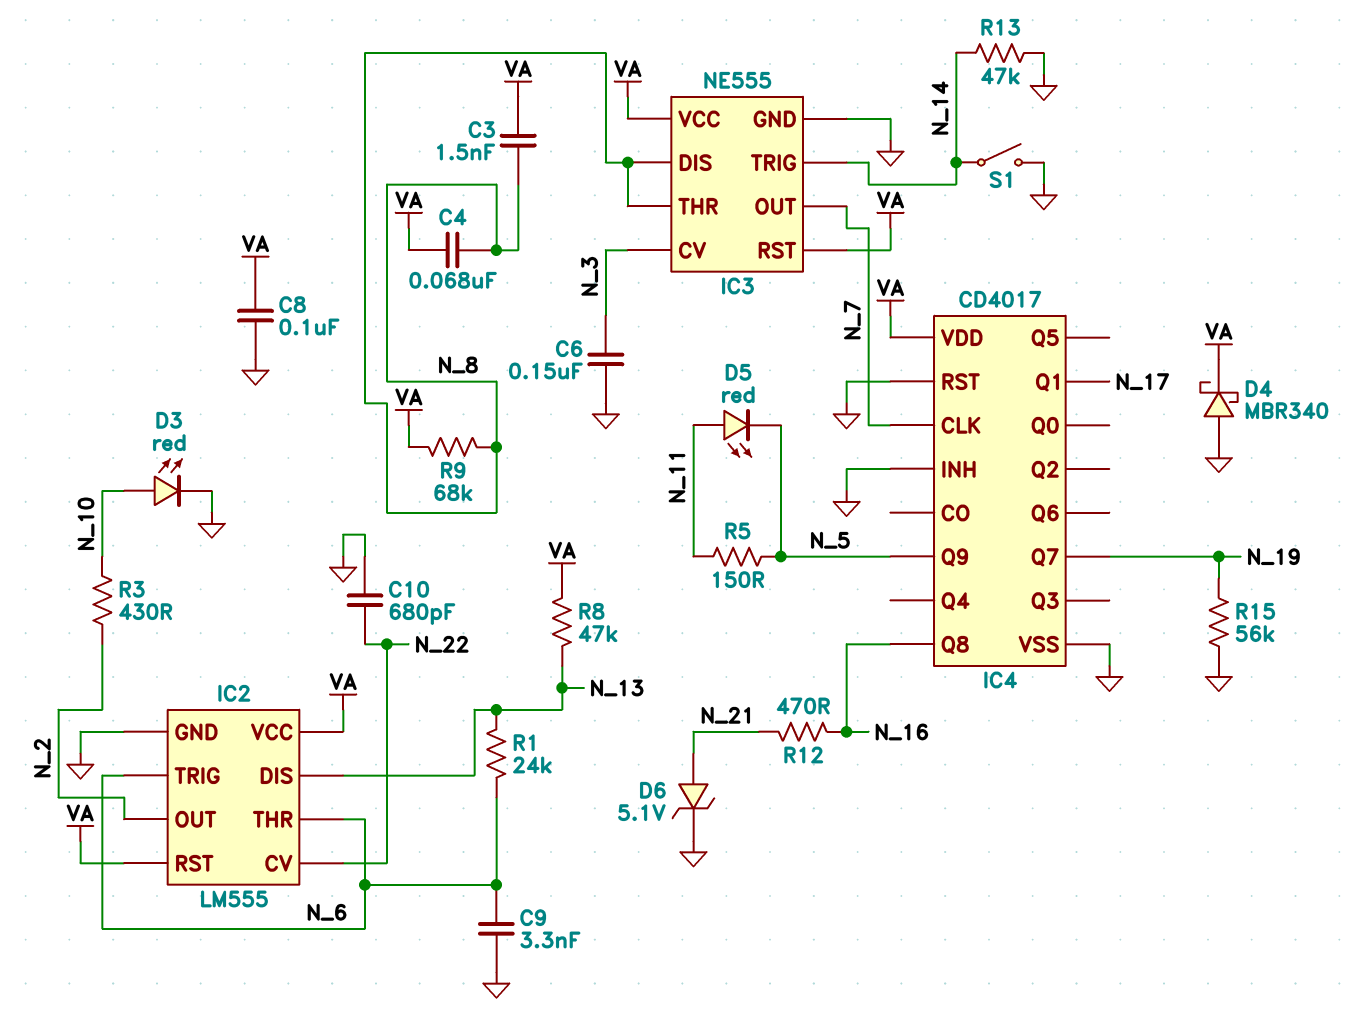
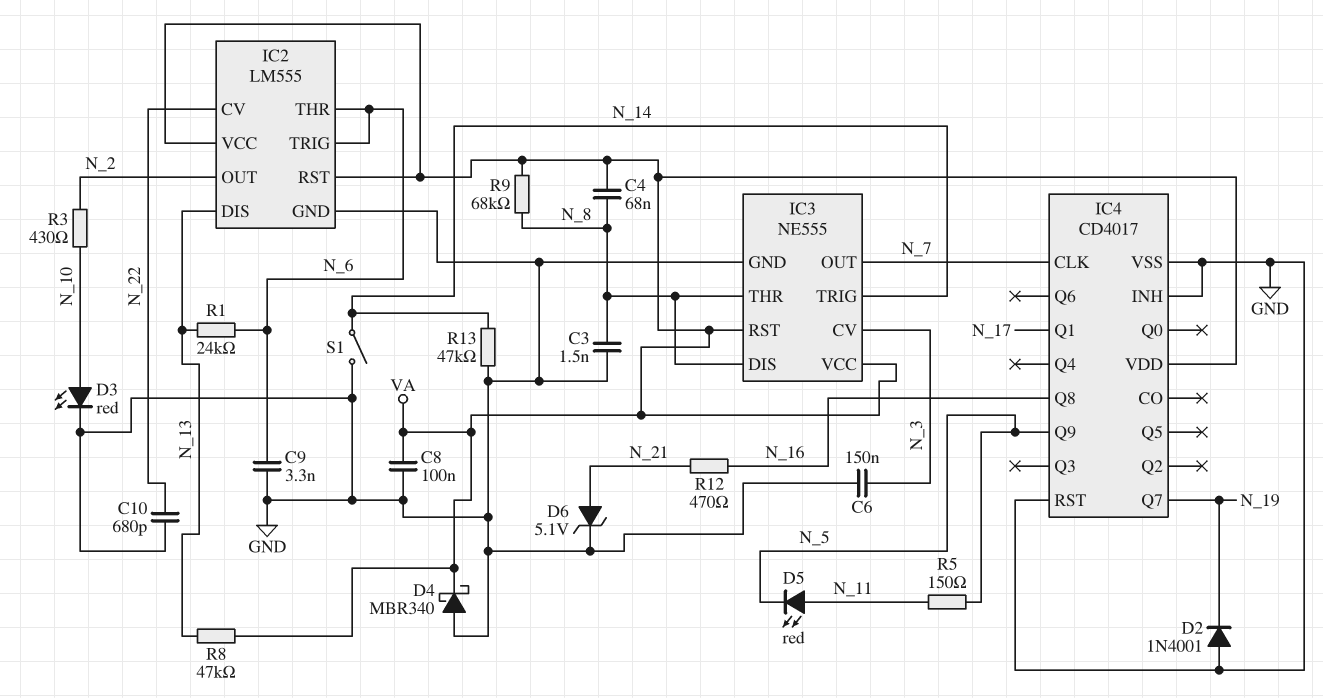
C3: 1.5nF (N_8, VA) -> 1.5nF (GND, N_8)
D2: none -> diode 1N4001 (A GND, K N_19)
R15: 56k (GND, N_19) -> none

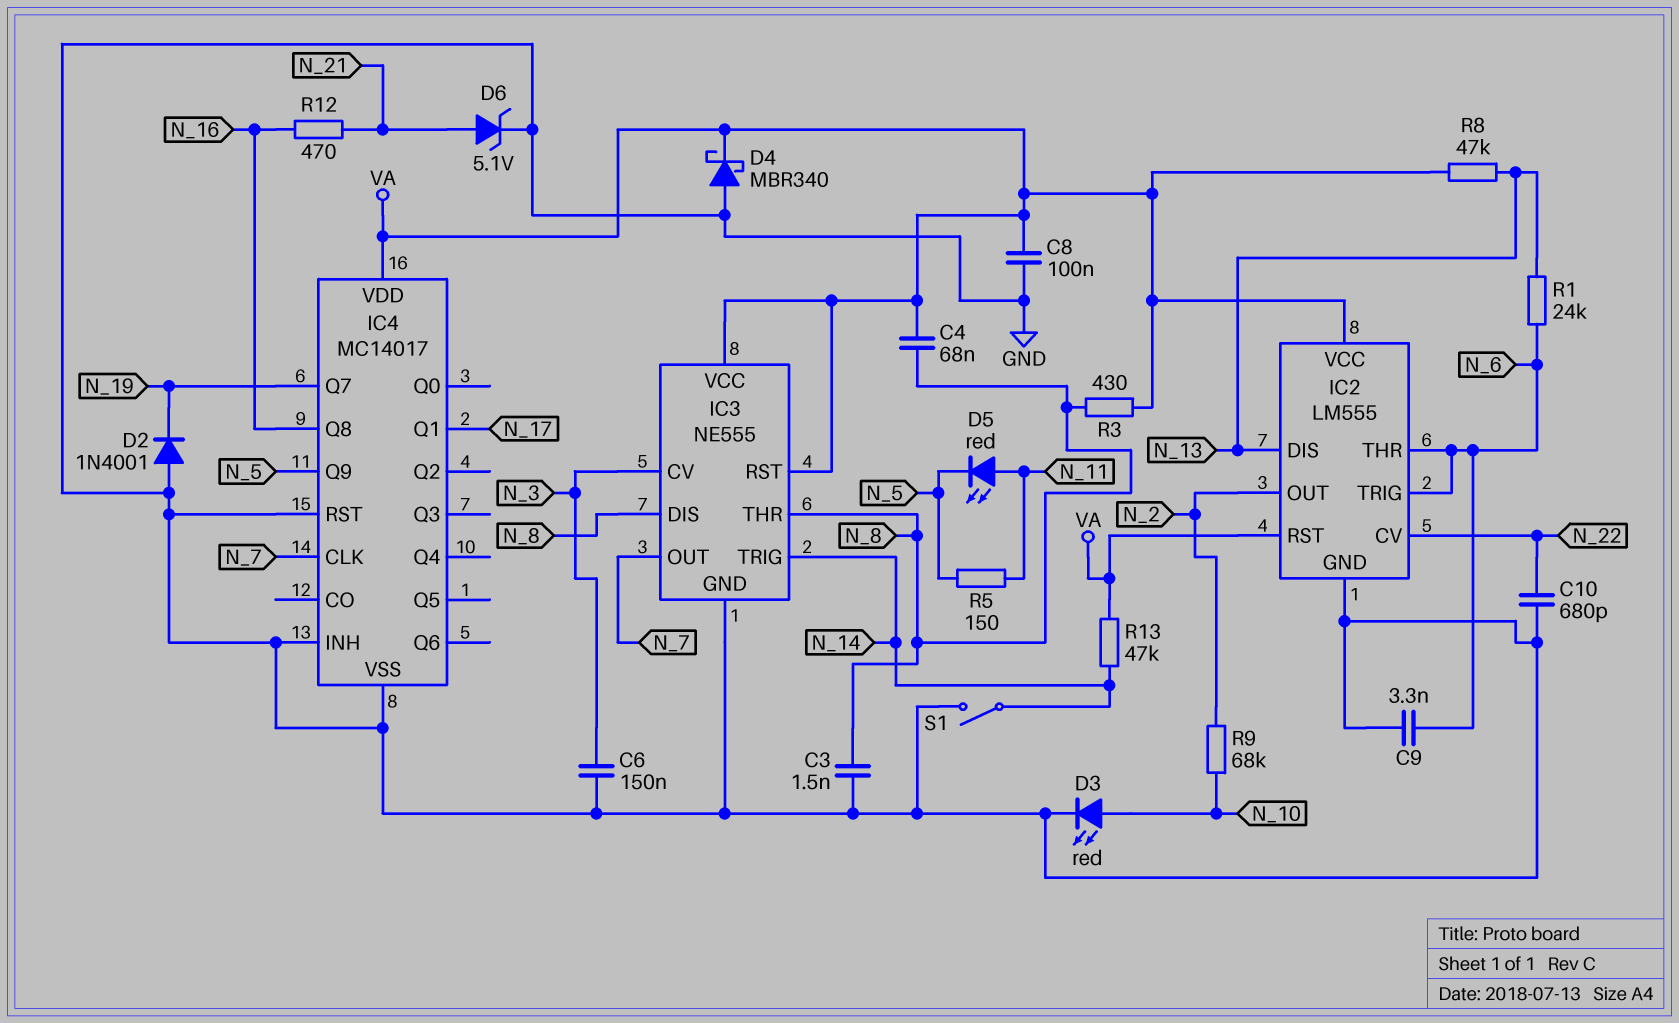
IC4: CD4017 -> MC14017
R3: 430 (N_2, N_10) -> 430 (N_8, VA)
R9: 68k (N_8, VA) -> 68k (N_2, N_10)
R13: 47k (GND, N_14) -> 47k (N_14, VA)

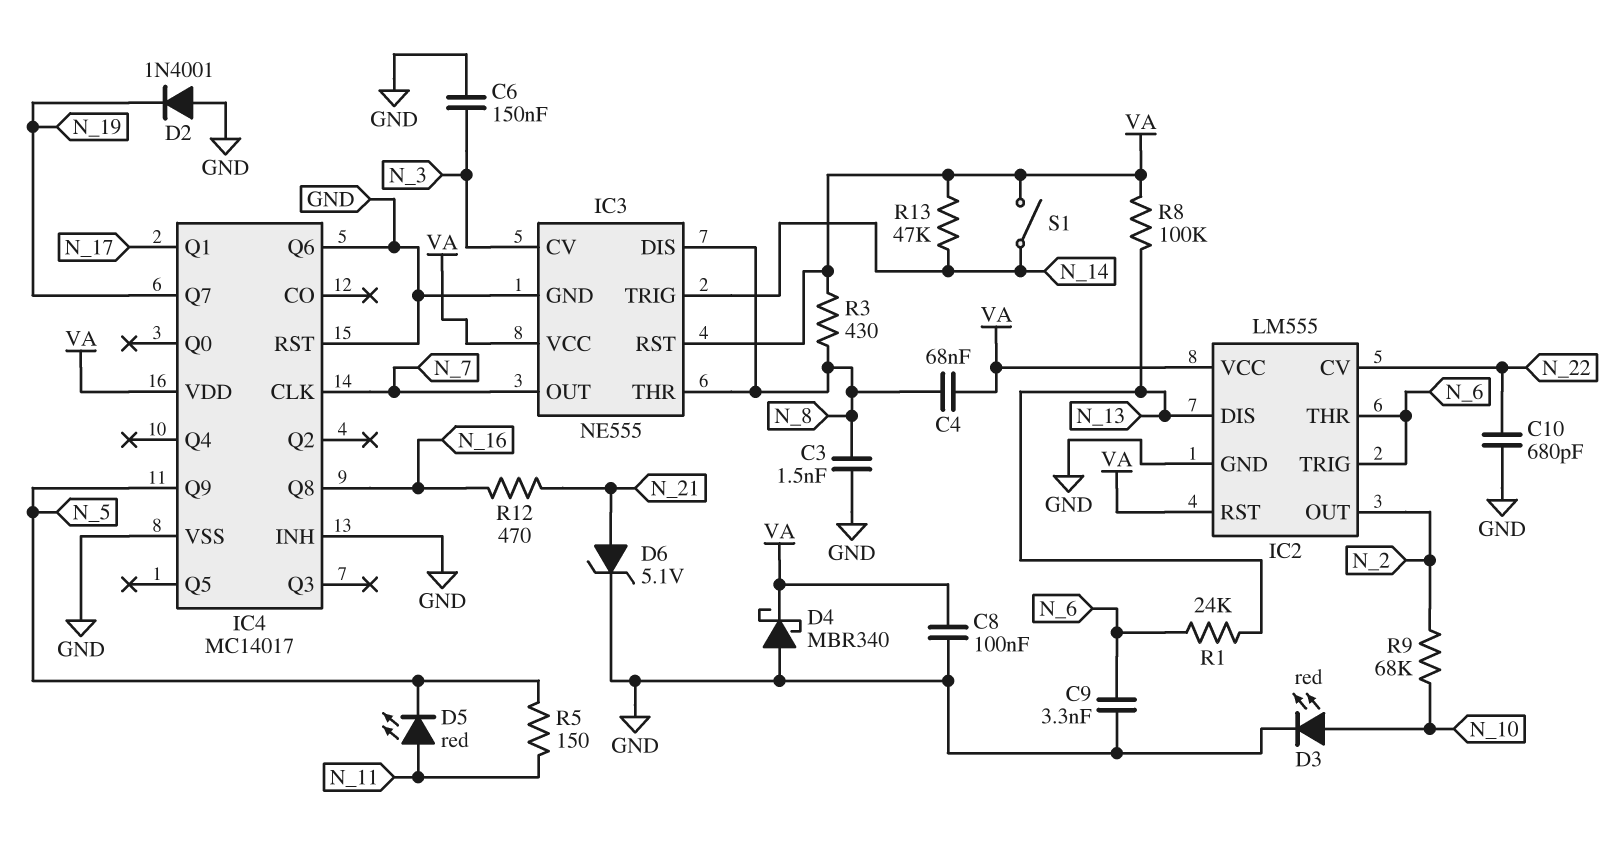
IC4 pin Q6: none -> GND
R8: 47k (N_13, VA) -> 100k (N_13, VA)
S1: switch (GND, N_14) -> switch (N_14, VA)

